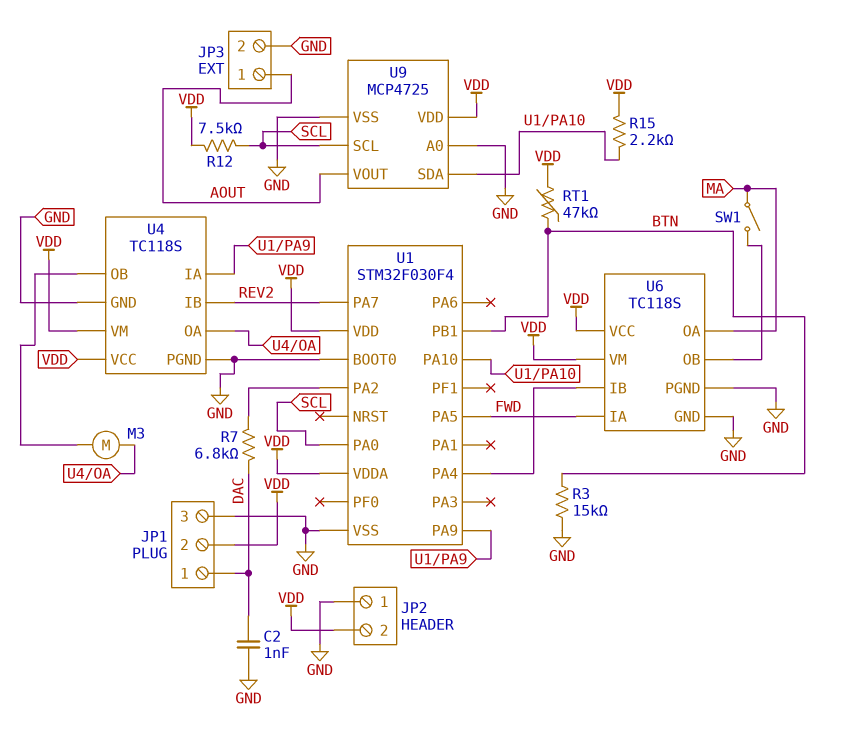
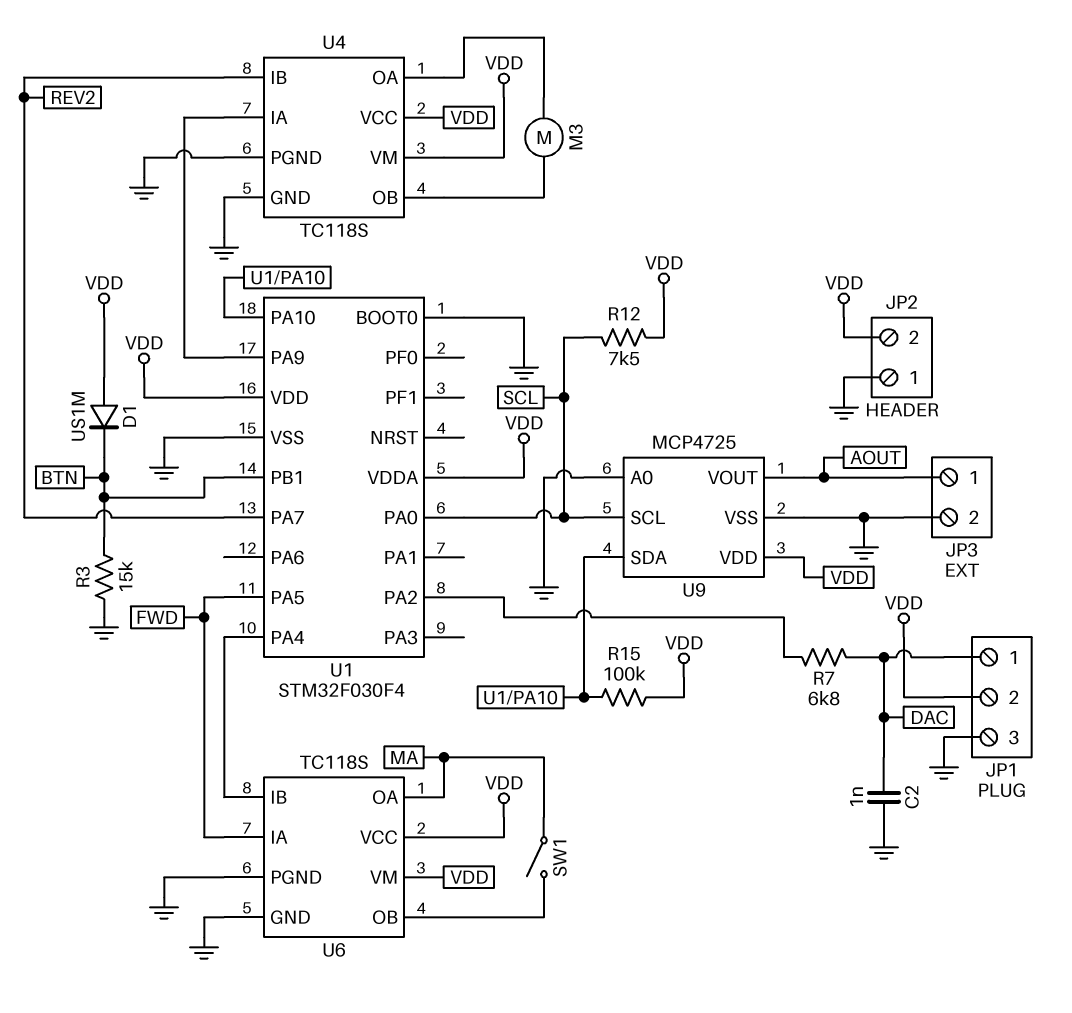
D1: none -> diode US1M (A VDD, K BTN)
R15: 2.2k (U1/PA10, VDD) -> 100k (U1/PA10, VDD)
RT1: 47k (BTN, VDD) -> none

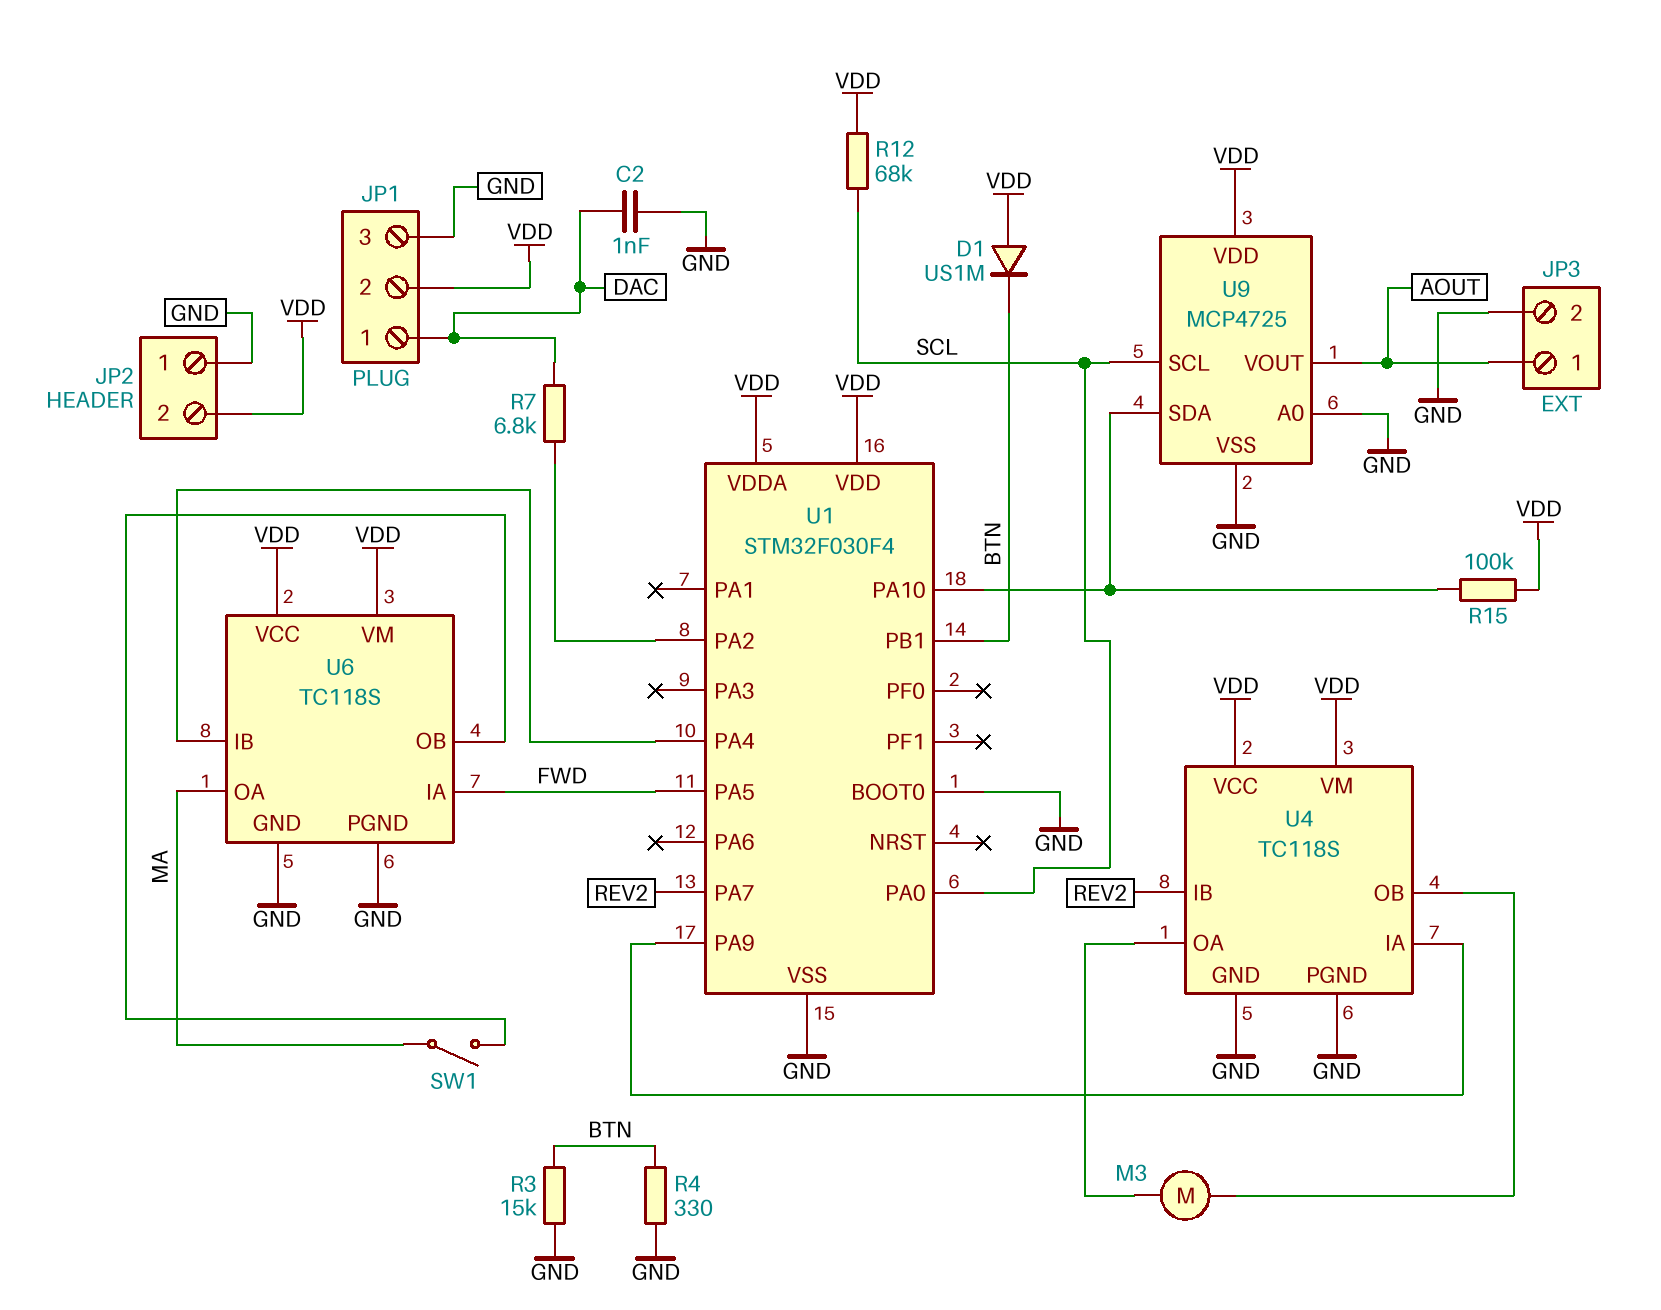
R4: none -> 330 (BTN, GND)
R12: 7.5k (SCL, VDD) -> 68k (SCL, VDD)

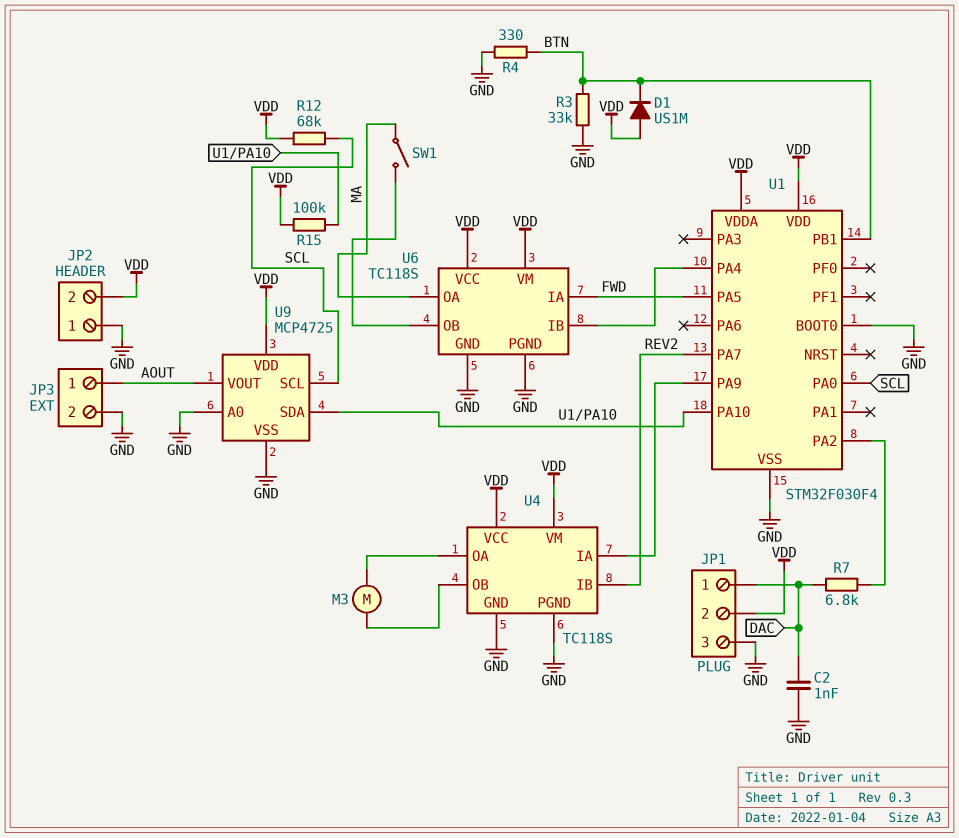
R3: 15k (BTN, GND) -> 33k (BTN, GND)

